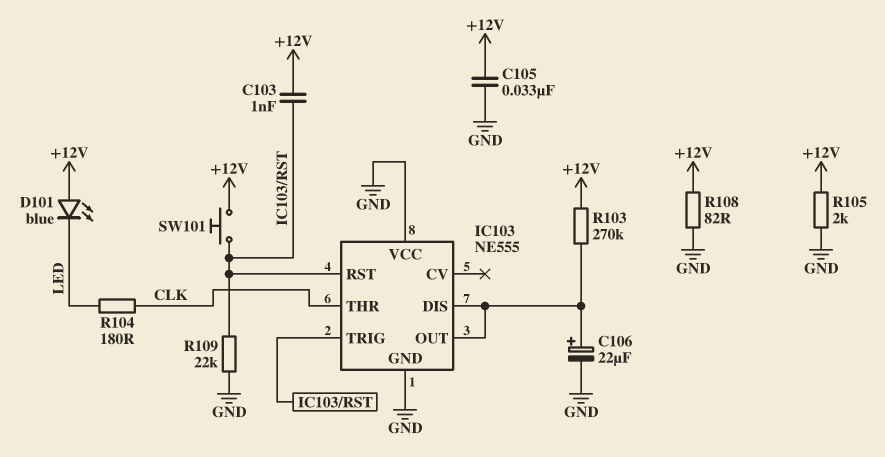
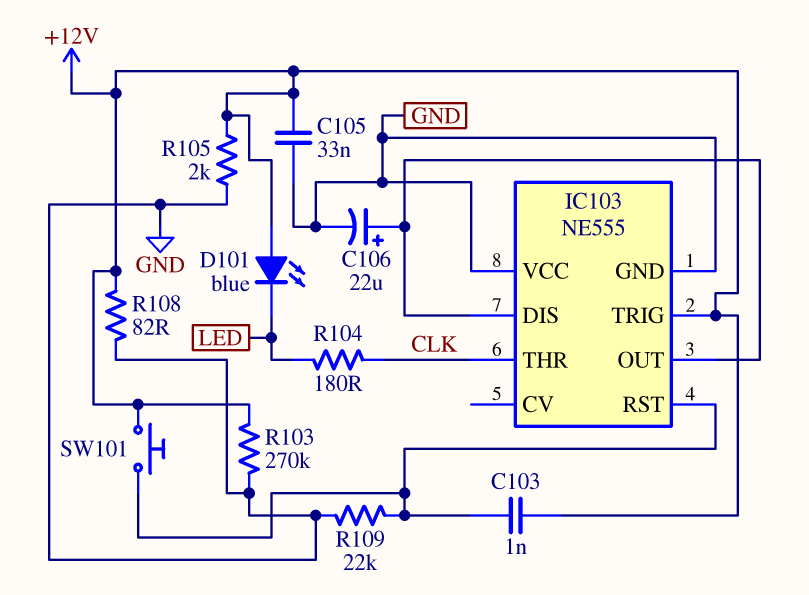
IC103 pin TRIG: IC103/RST -> +12V
R103: 270k (+12V, IC103/DIS) -> 270k (+12V, GND)

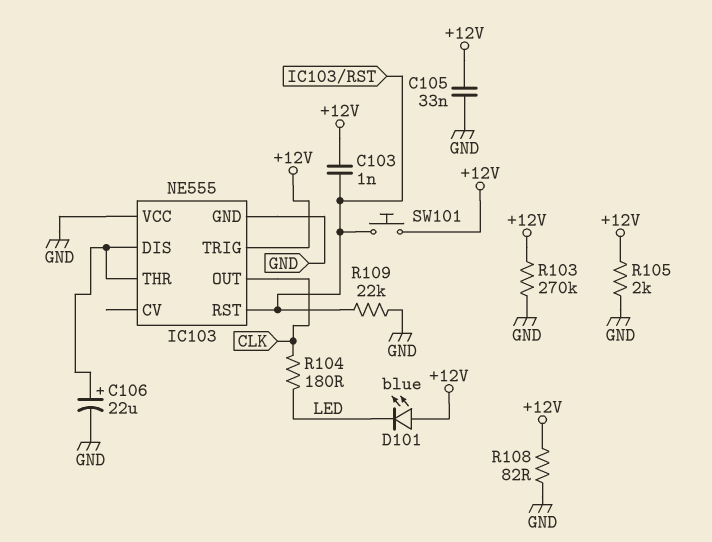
IC103 pin OUT: IC103/DIS -> CLK
IC103 pin THR: CLK -> IC103/DIS

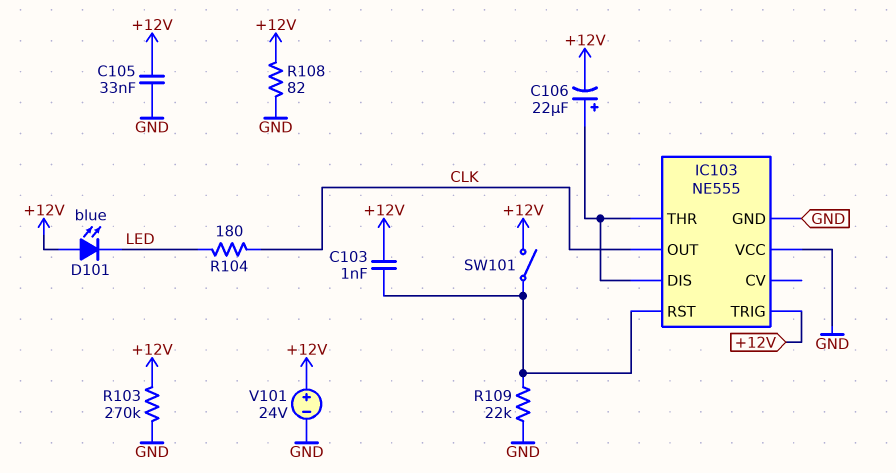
C106: 22uF (plus IC103/DIS, minus GND) -> 22uF (plus IC103/DIS, minus +12V)
R105: 2k (+12V, GND) -> none
SW101: button (+12V, IC103/RST) -> switch (+12V, IC103/RST)
V101: none -> 24V (plus +12V, minus GND)

